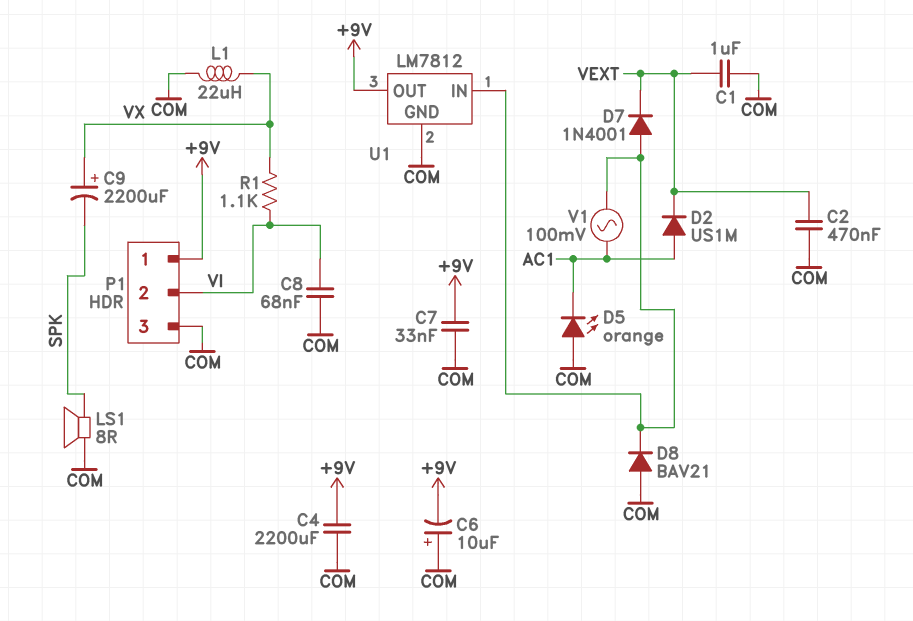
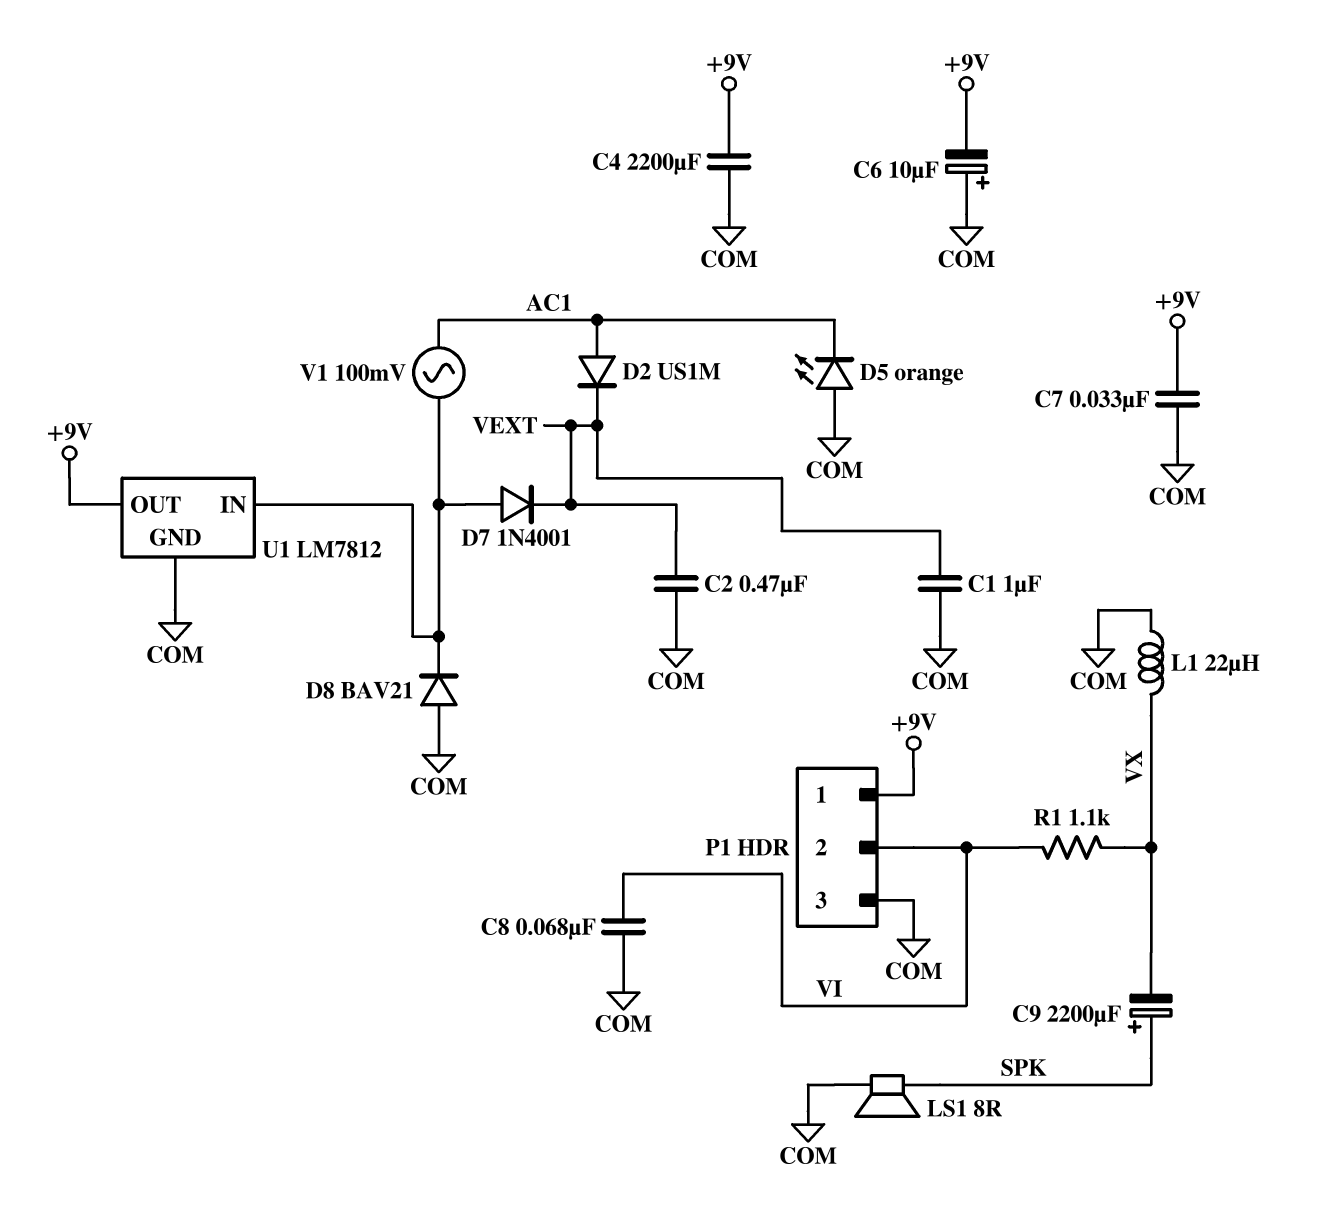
C9: 2200uF (plus VX, minus SPK) -> 2200uF (plus SPK, minus VX)

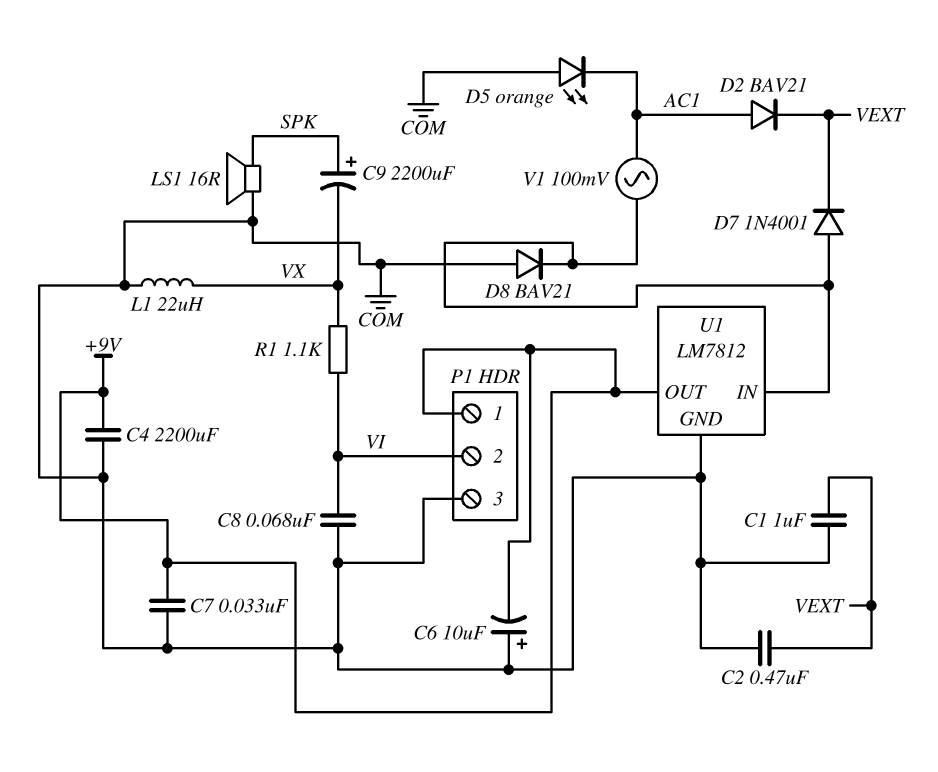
D2: diode US1M (A AC1, K VEXT) -> diode BAV21 (A AC1, K VEXT)
LS1: speaker 8R (COM, SPK) -> speaker 16R (COM, SPK)

